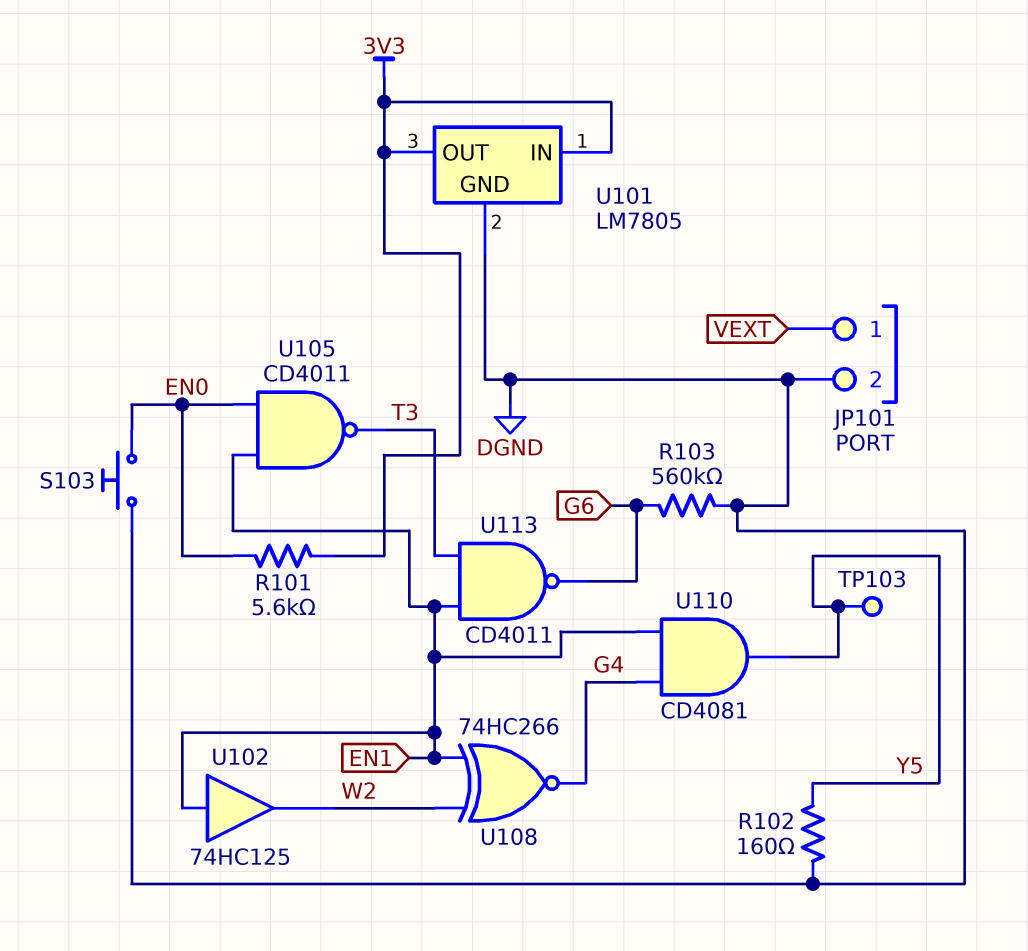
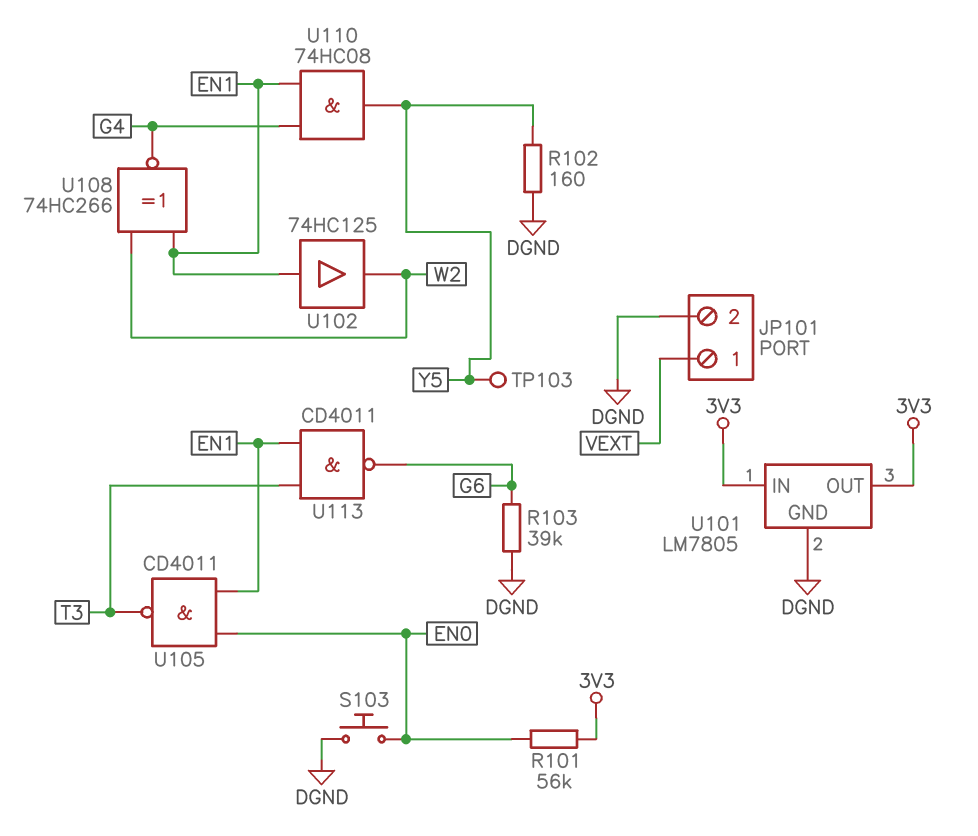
R101: 5.6k (3V3, EN0) -> 56k (3V3, EN0)
R103: 560k (DGND, G6) -> 39k (DGND, G6)
U110: AND CD4081 (in EN1, in G4, out Y5) -> AND 74HC08 (in EN1, in G4, out Y5)

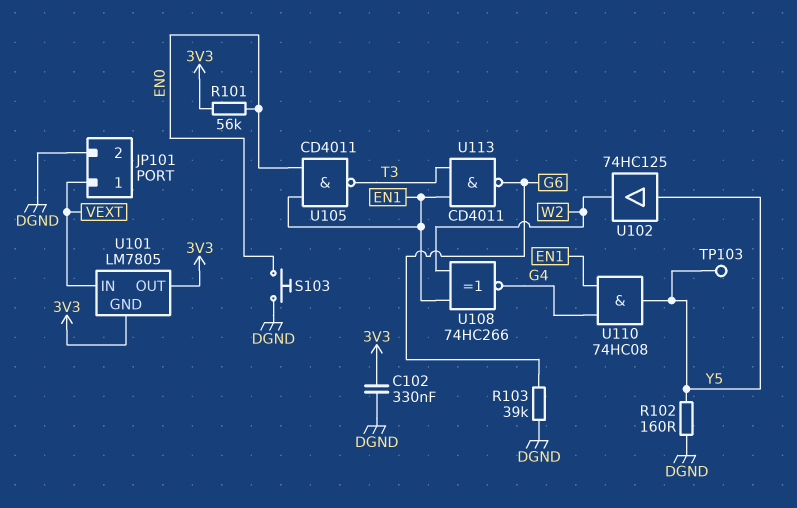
C102: none -> 330nF (3V3, DGND)
U101 pin GND: DGND -> 3V3
U101 pin IN: 3V3 -> VEXT
U102: buffer 74HC125 (in EN1, out W2) -> buffer 74HC125 (in Y5, out W2)

